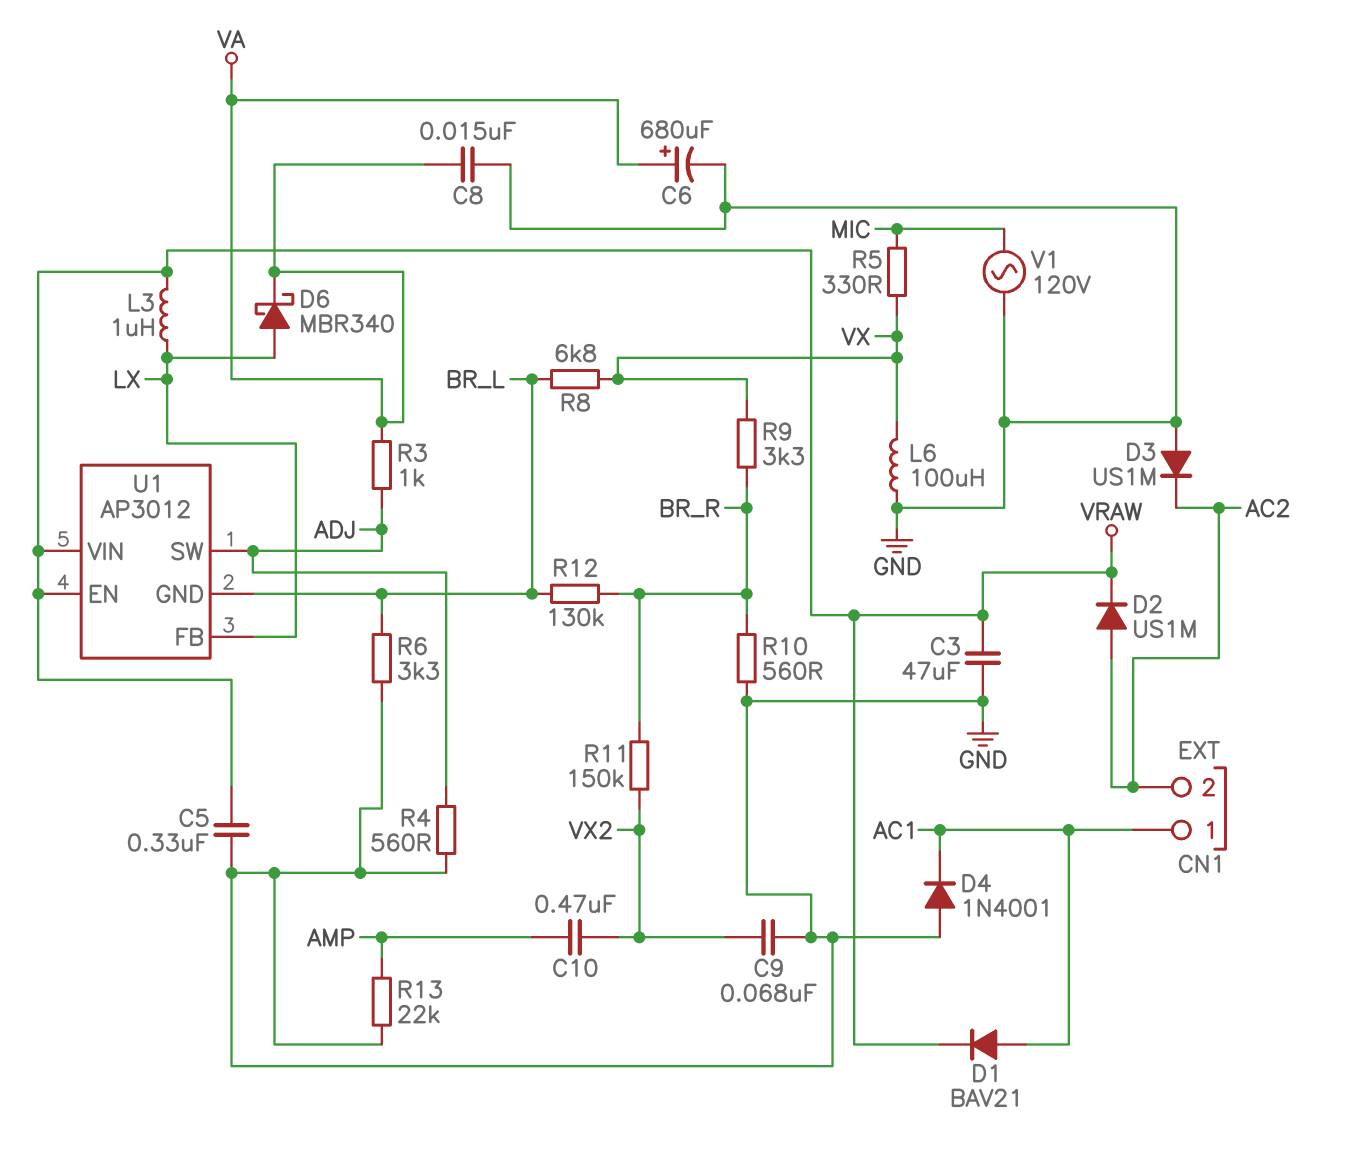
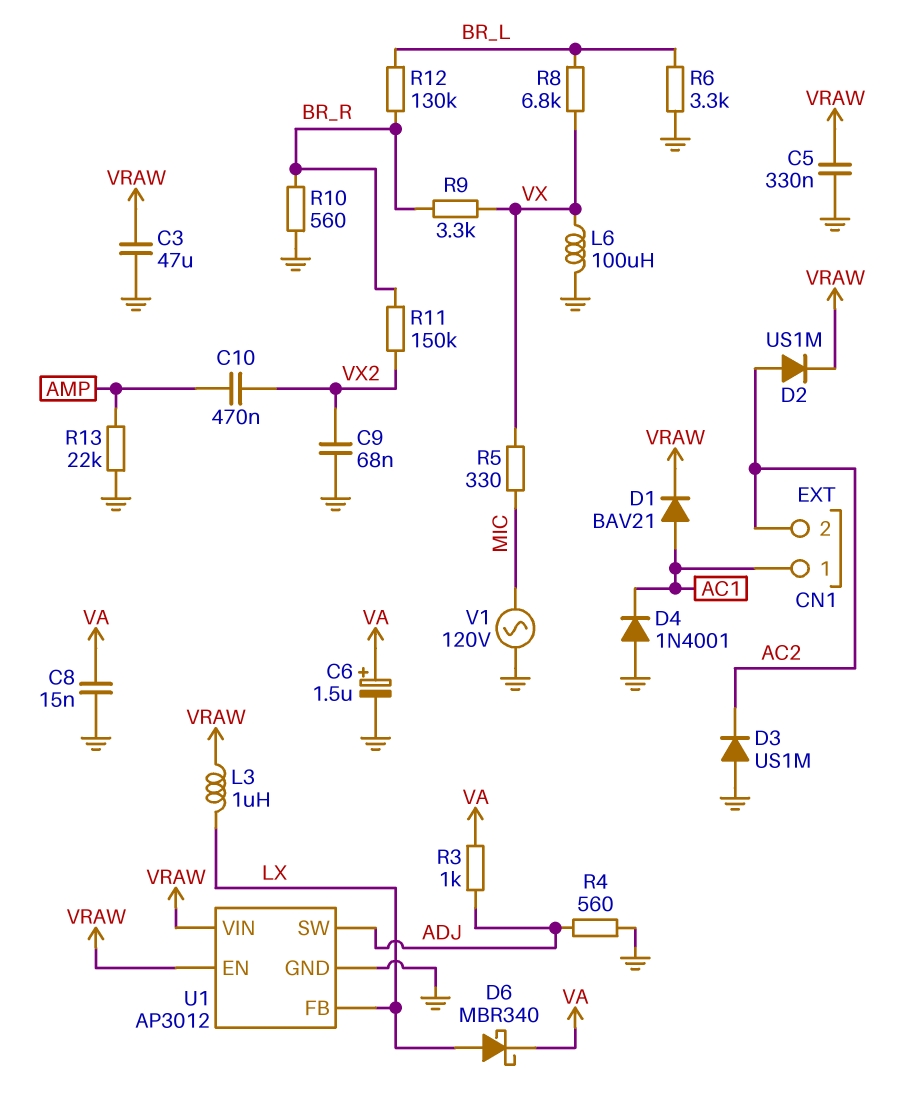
C6: 680uF (plus VA, minus GND) -> 1.5uF (plus VA, minus GND)
U1 pin GND: BR_L -> GND

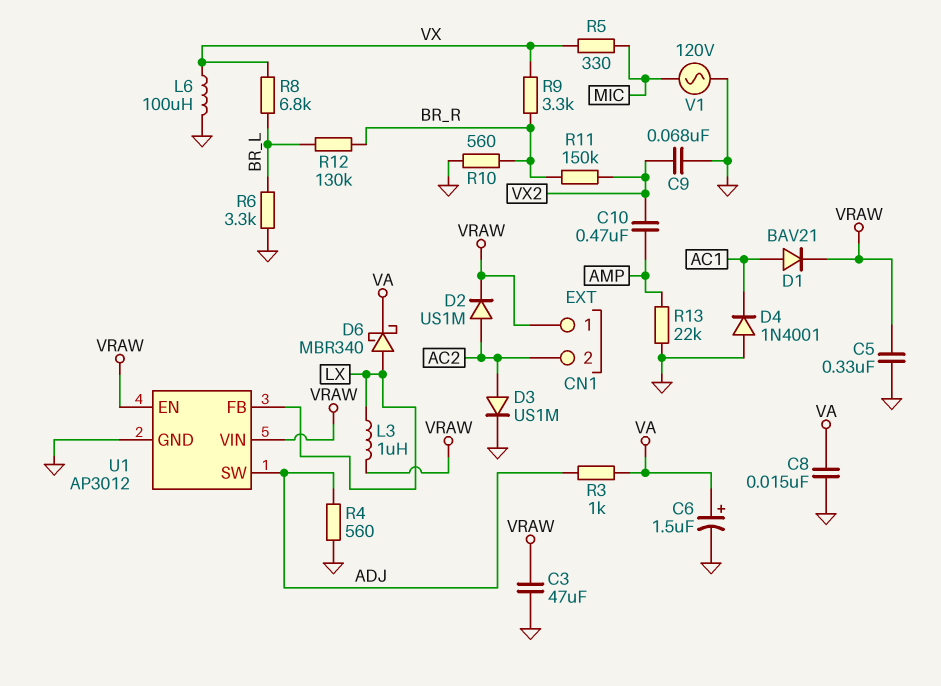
CN1 pin 1: AC1 -> VRAW
D3: diode US1M (A GND, K AC2) -> diode US1M (A AC2, K GND)

